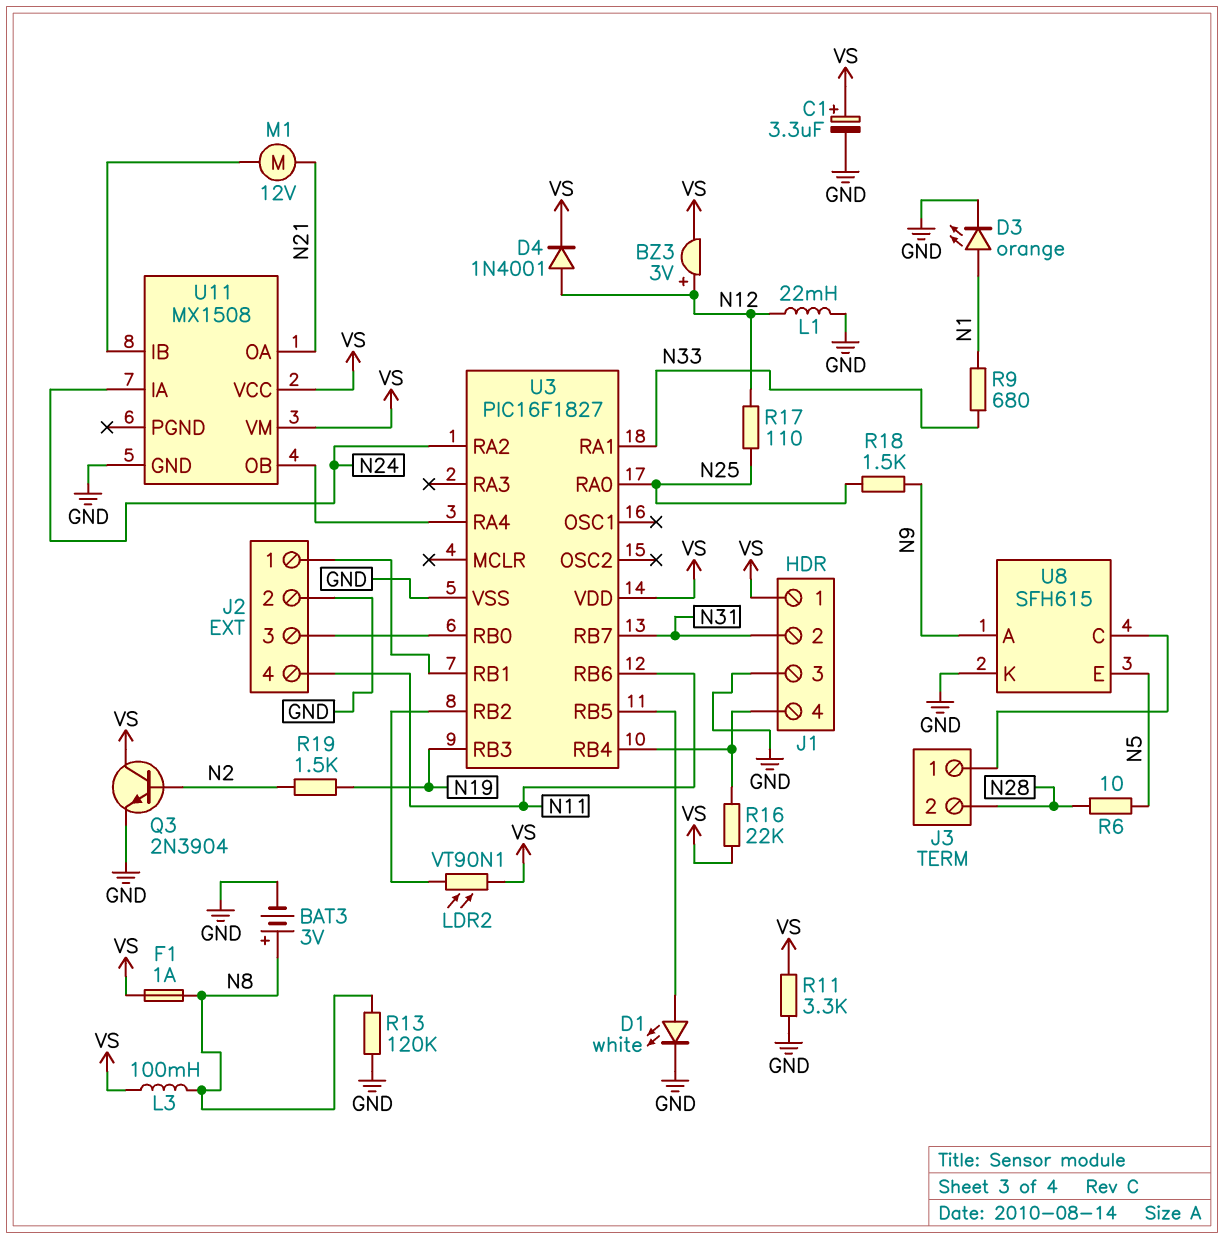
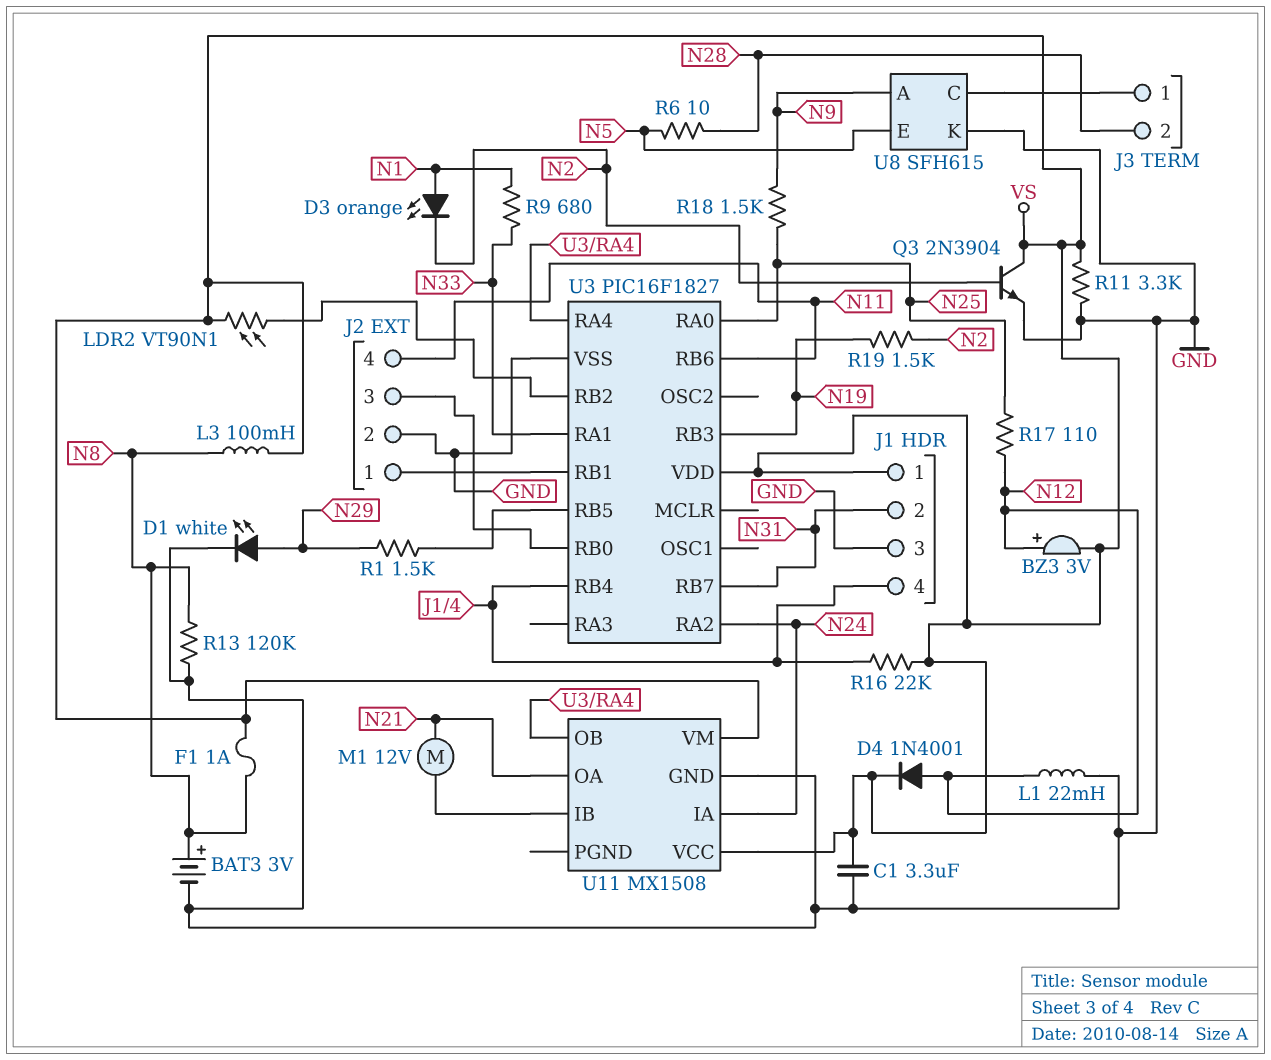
C1: 3.3uF (plus VS, minus GND) -> 3.3uF (GND, VS)
D1: LED white (A U3/RB5, K GND) -> LED white (A N29, K GND)
D3: LED orange (A N1, K GND) -> LED orange (A N1, K N2)
R1: none -> 1.5k (N29, U3/RB5)

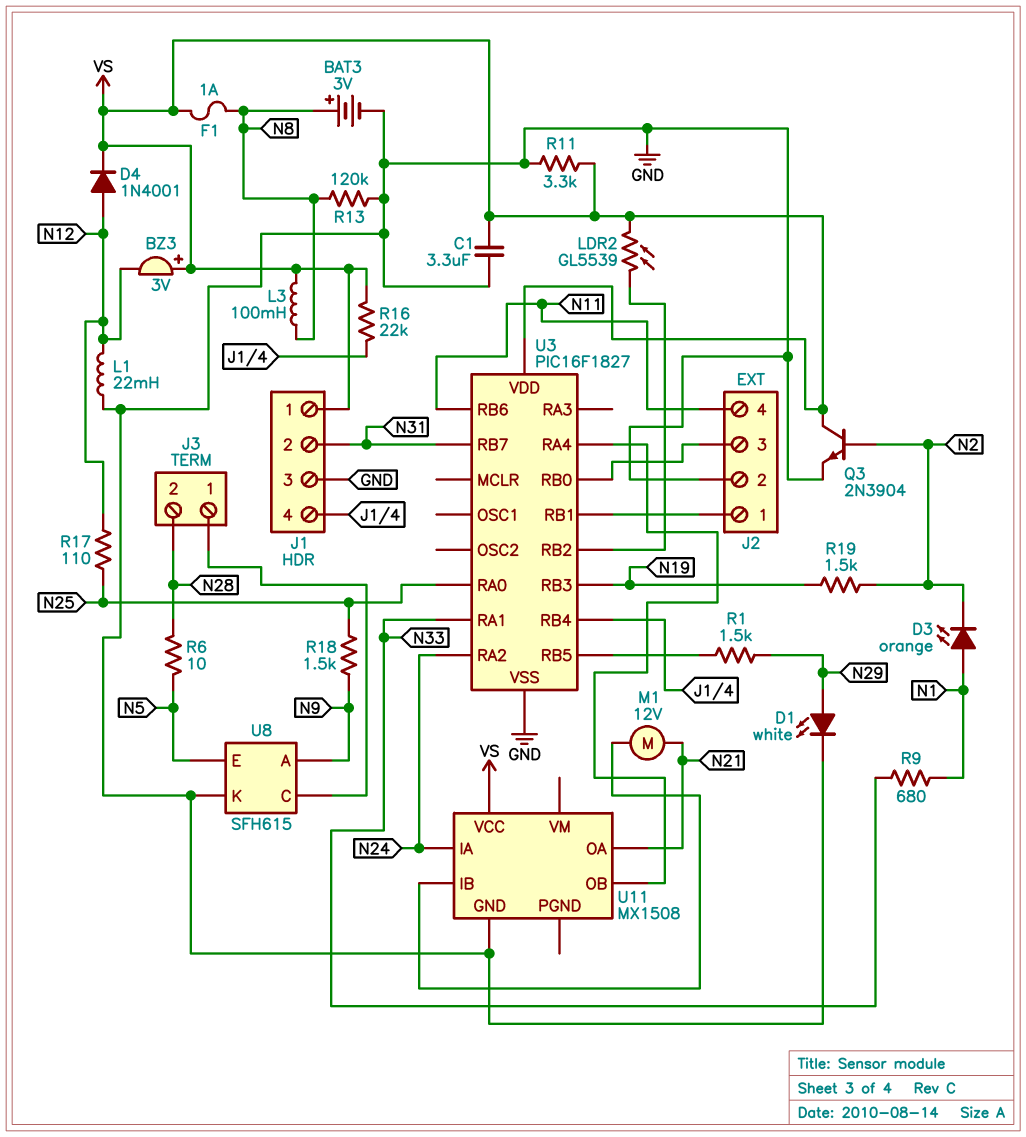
BZ3: buzzer 3V (plus N12, minus VS) -> buzzer 3V (plus VS, minus N12)
LDR2: VT90N1 (U3/RB2, VS) -> GL5539 (U3/RB2, VS)
U11 pin VM: VS -> none

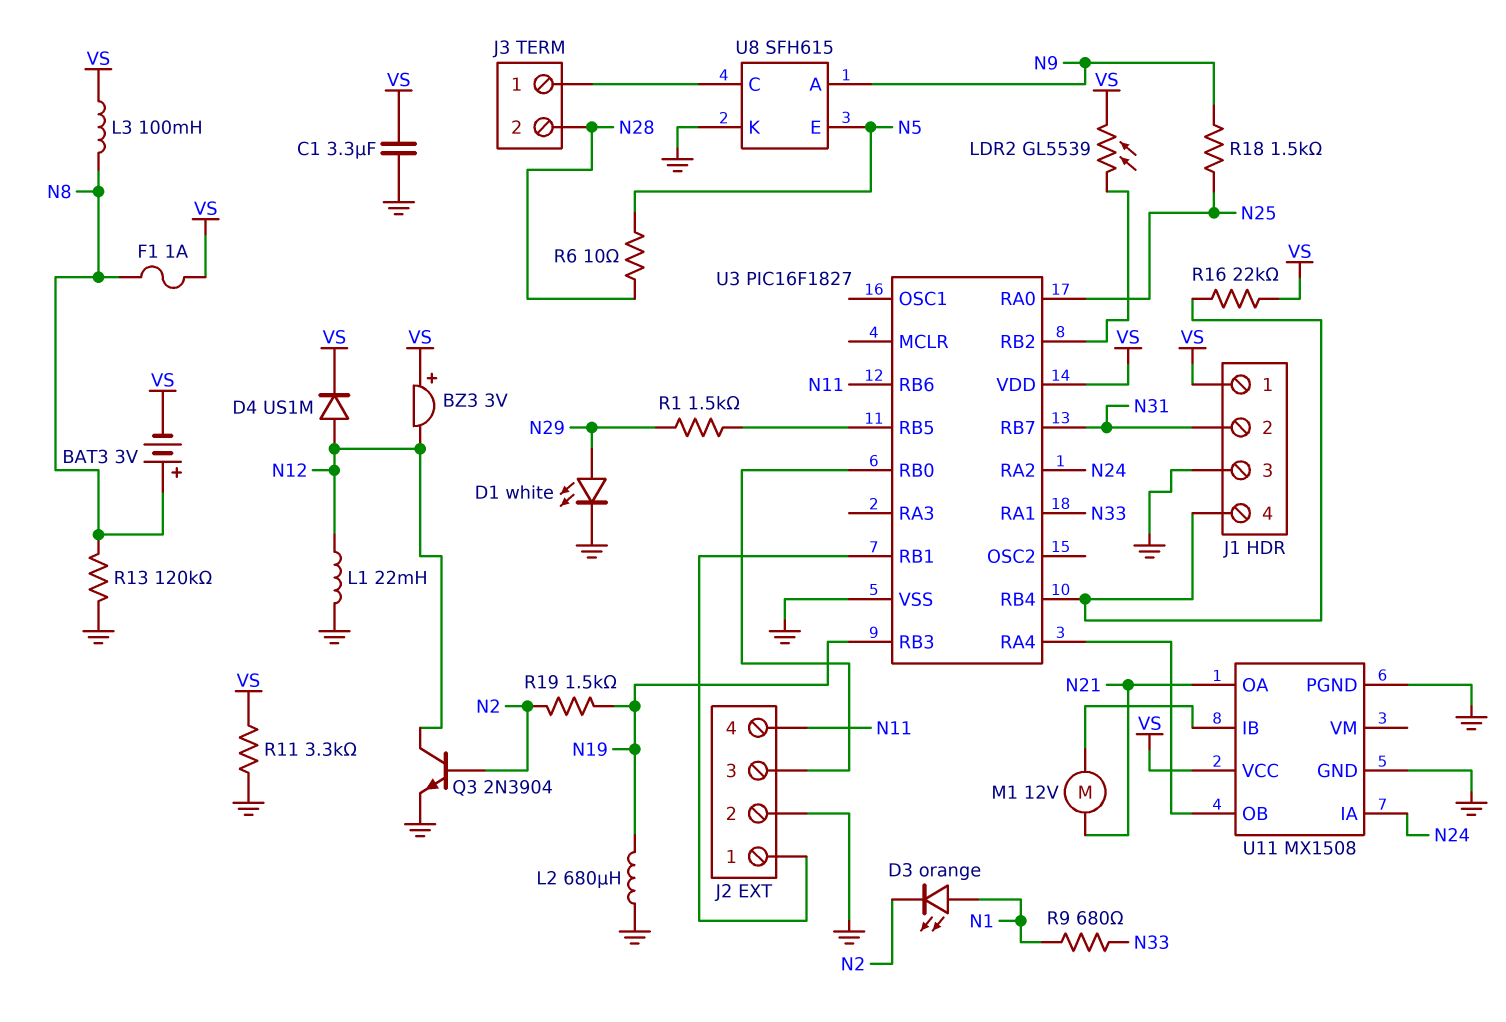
BAT3: 3V (plus N8, minus GND) -> 3V (plus N8, minus VS)
D4: diode 1N4001 (A N12, K VS) -> diode US1M (A N12, K VS)
L2: none -> 680uH (GND, N19)
Q3: NPN 2N3904 (B N2, C VS, E GND) -> NPN 2N3904 (B N2, C N12, E GND)
R17: 110 (N12, N25) -> none
U11 pin PGND: none -> GND

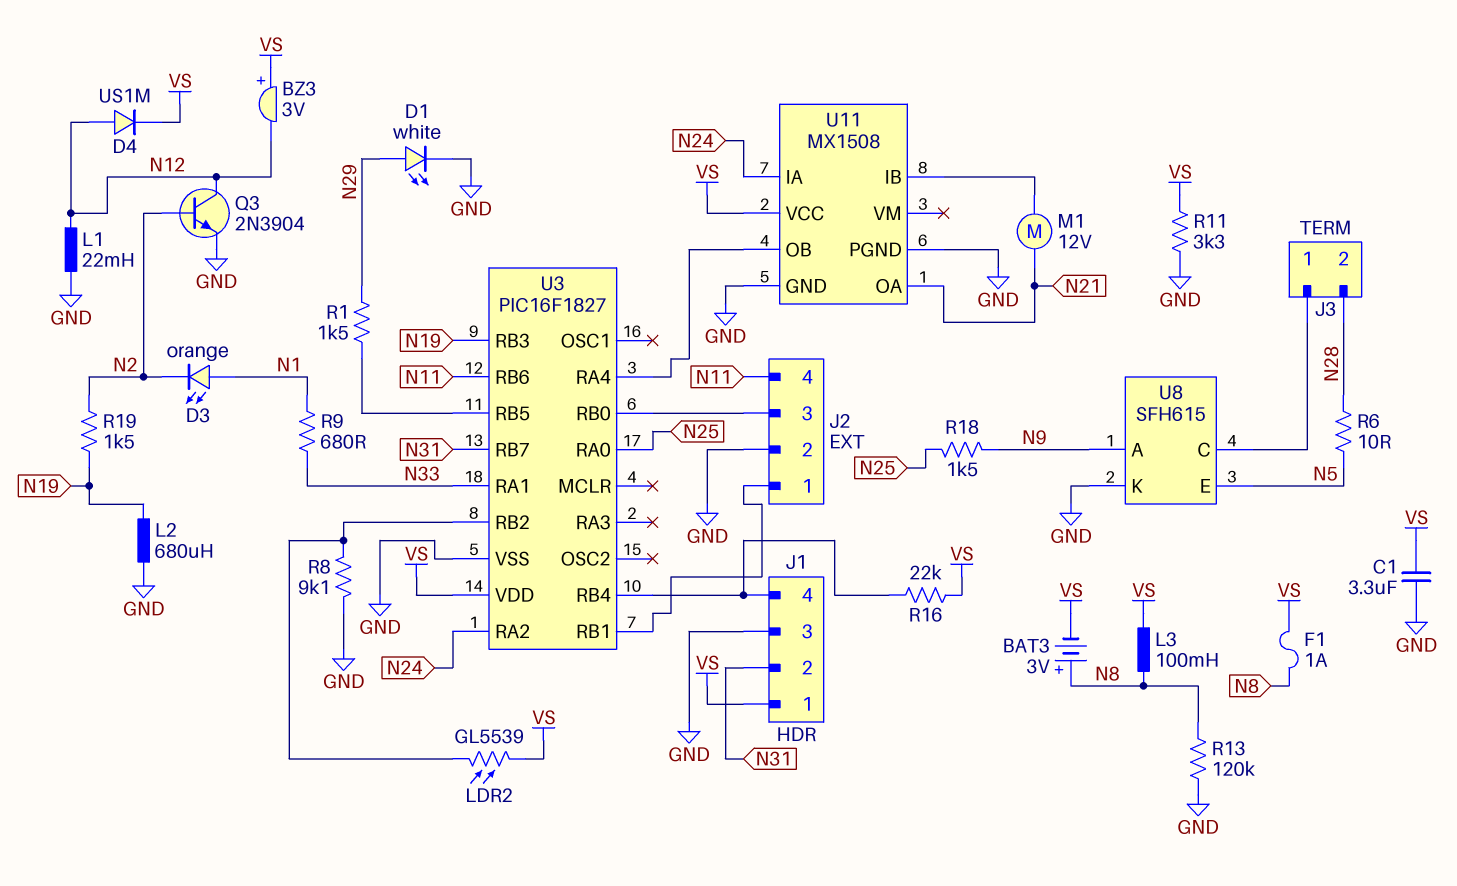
R8: none -> 9.1k (GND, U3/RB2)

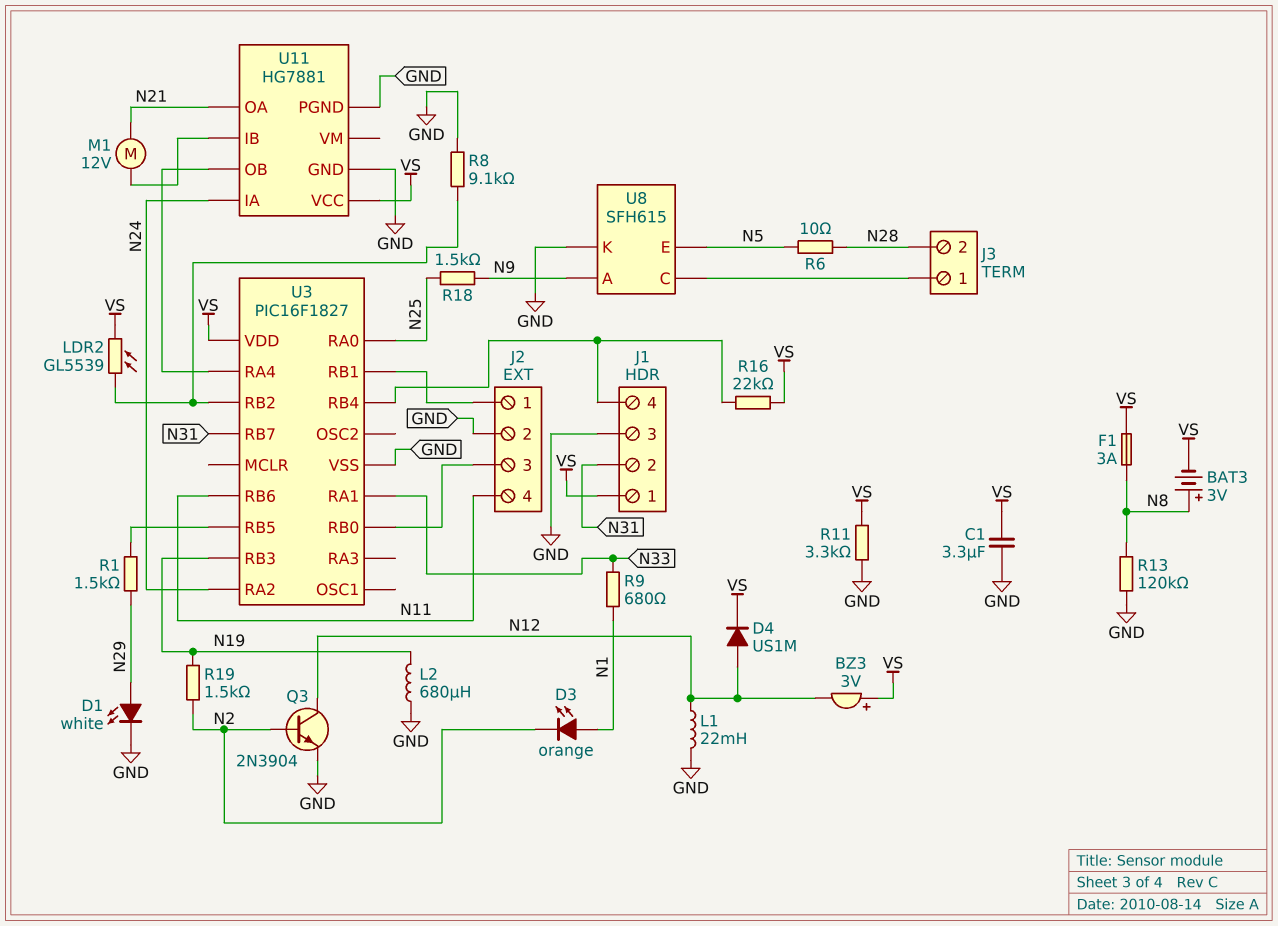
F1: 1A (N8, VS) -> 3A (N8, VS)
L3: 100mH (N8, VS) -> none
U11: MX1508 -> HG7881

